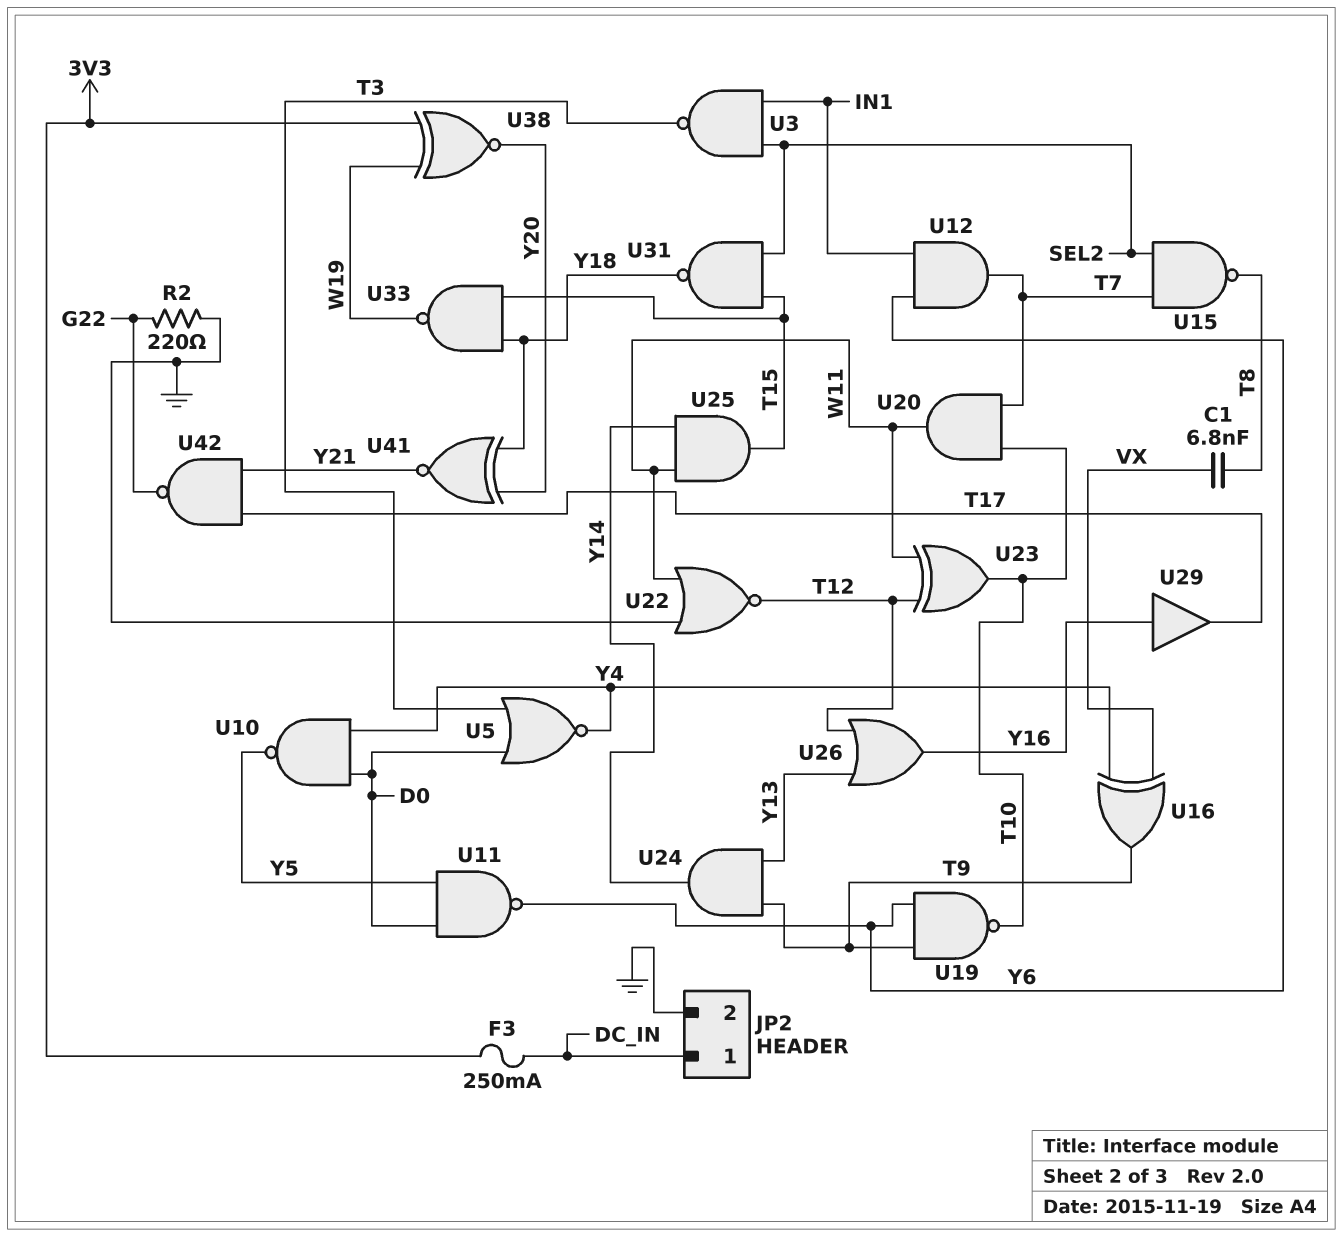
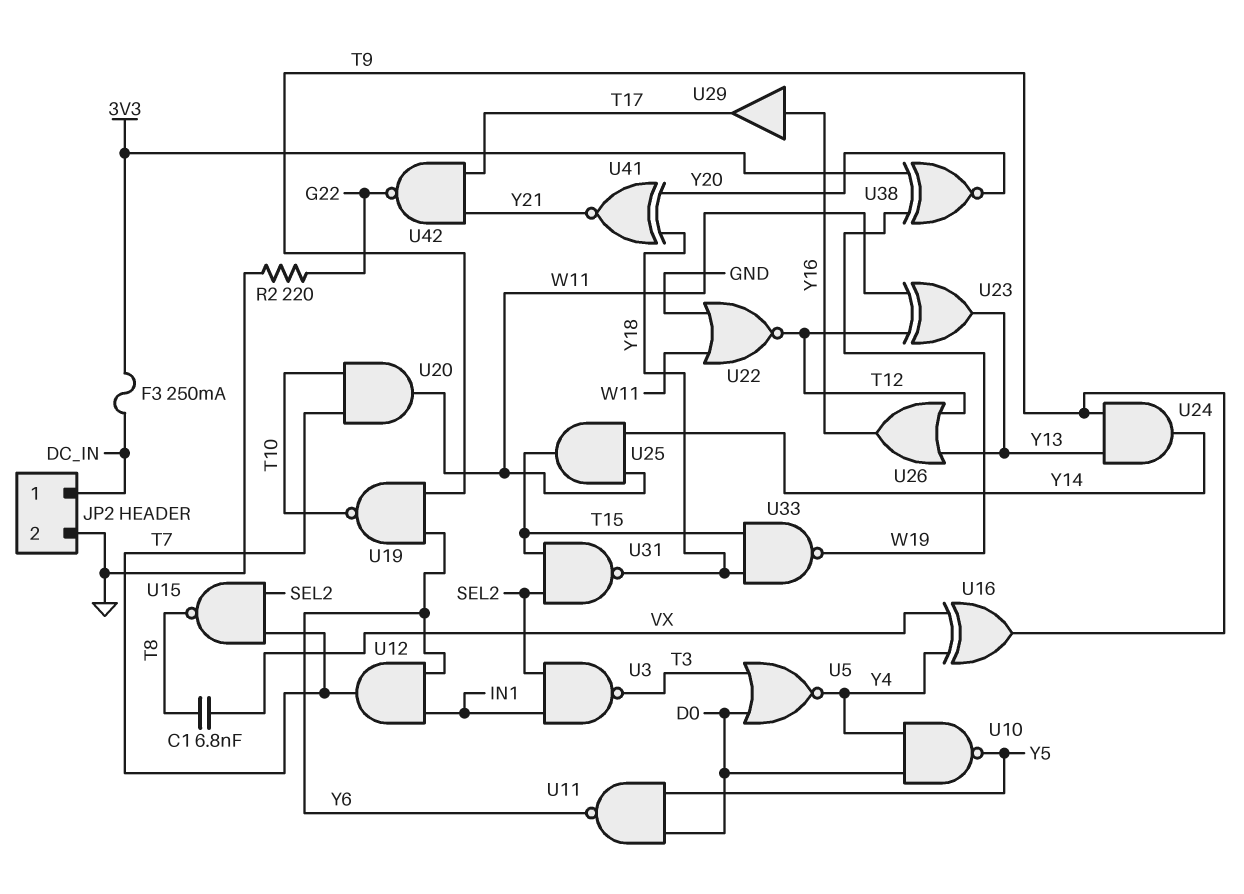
U23: XOR (in T12, in W11, out T10) -> XOR (in T12, in W11, out Y13)

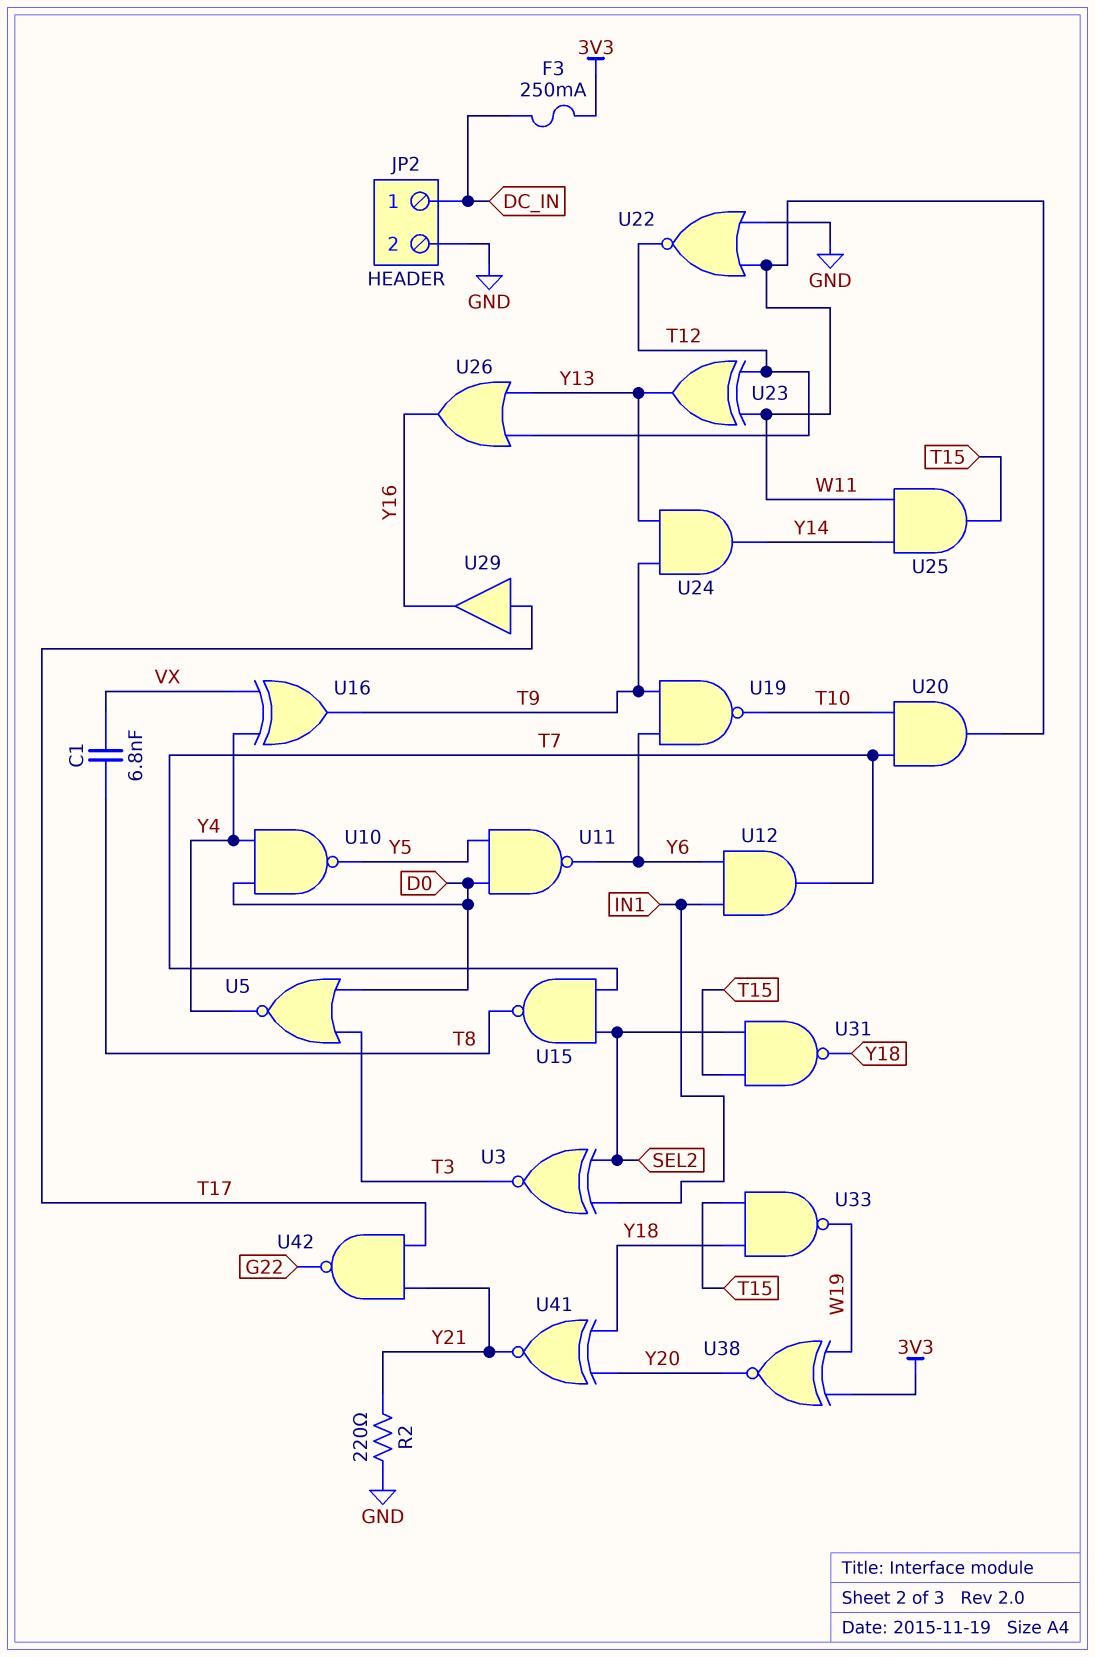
R2: 220 (G22, GND) -> 220 (GND, Y21)
U3: NAND (in IN1, in SEL2, out T3) -> XNOR (in IN1, in SEL2, out T3)
U29: buffer (in Y16, out T17) -> buffer (in T17, out Y16)

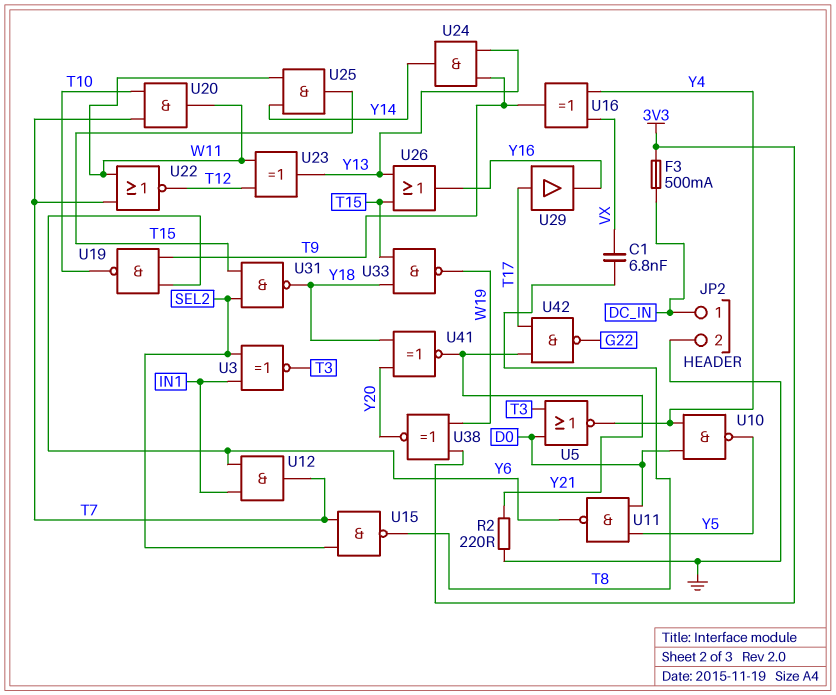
F3: 250mA (3V3, DC_IN) -> 500mA (3V3, DC_IN)
U22: NOR (in GND, in W11, out T12) -> NOR (in T7, in W11, out T12)
U26: OR (in T12, in Y13, out Y16) -> OR (in T15, in Y13, out Y16)

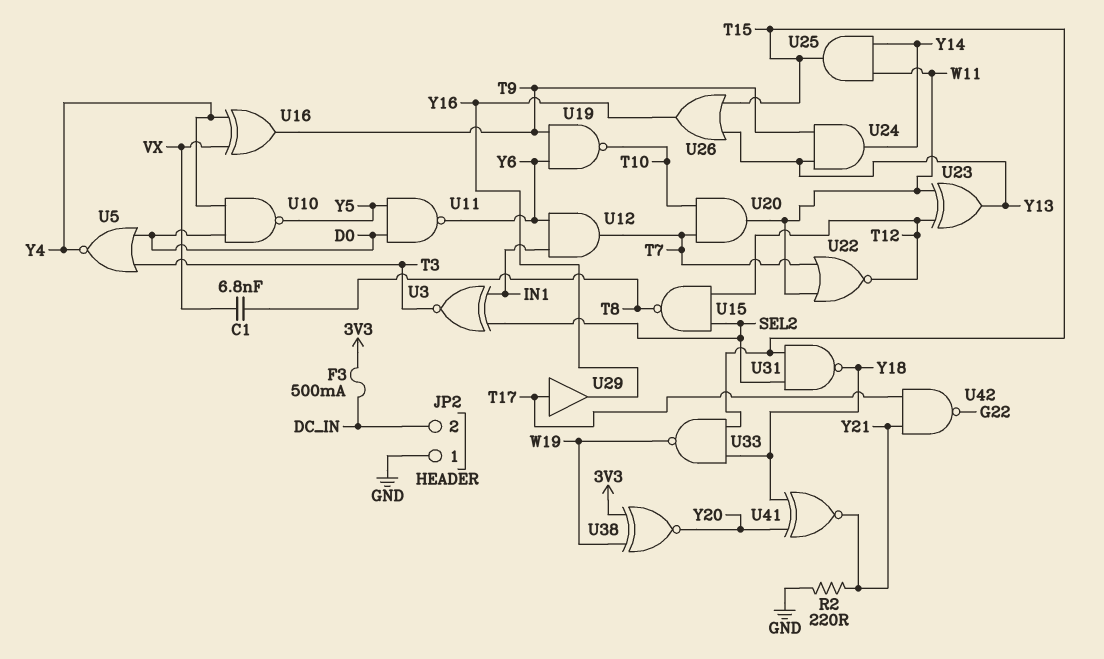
JP2 pin 1: DC_IN -> GND
JP2 pin 2: GND -> DC_IN
U15: NAND (in SEL2, in T7, out T8) -> NAND (in SEL2, in T12, out T8)

